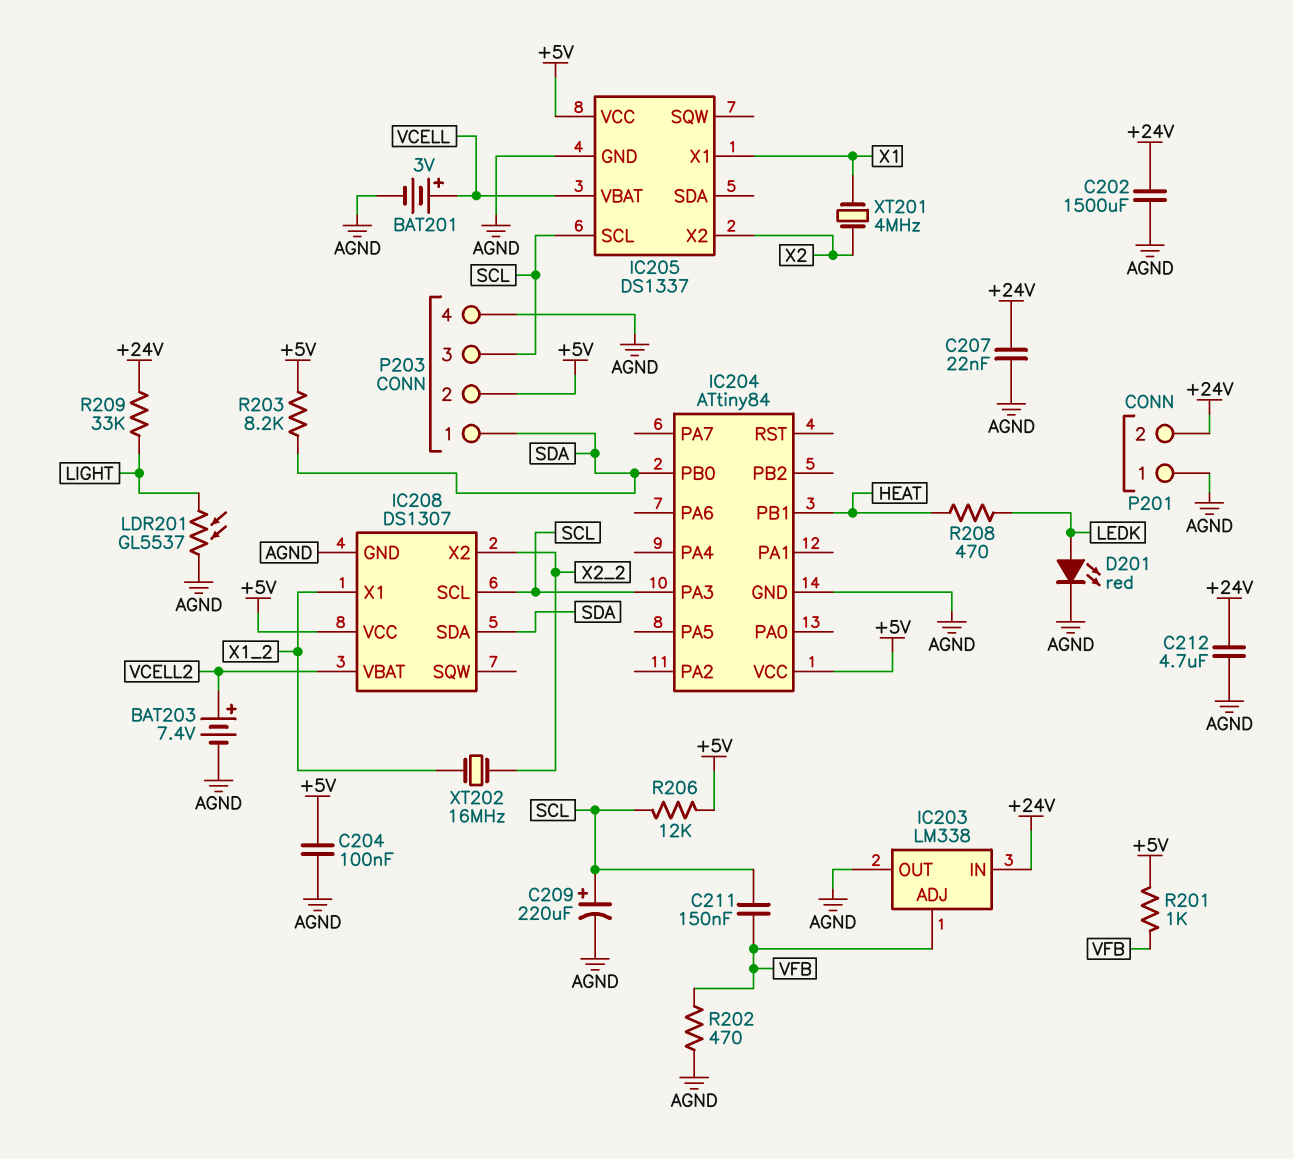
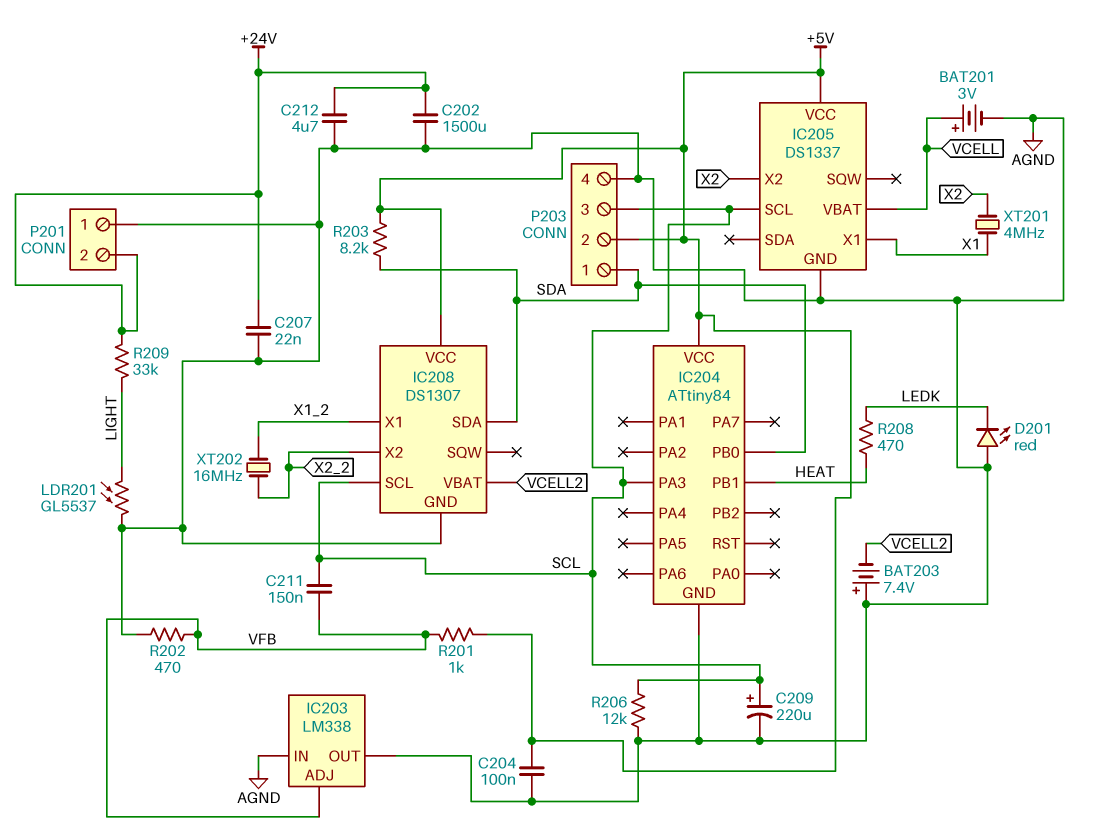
BAT203: 7.4V (plus VCELL2, minus AGND) -> 7.4V (plus AGND, minus VCELL2)
D201: LED red (A LEDK, K AGND) -> LED red (A AGND, K LEDK)
IC203 pin IN: +24V -> AGND
R206: 12k (+5V, SCL) -> 12k (AGND, SCL)

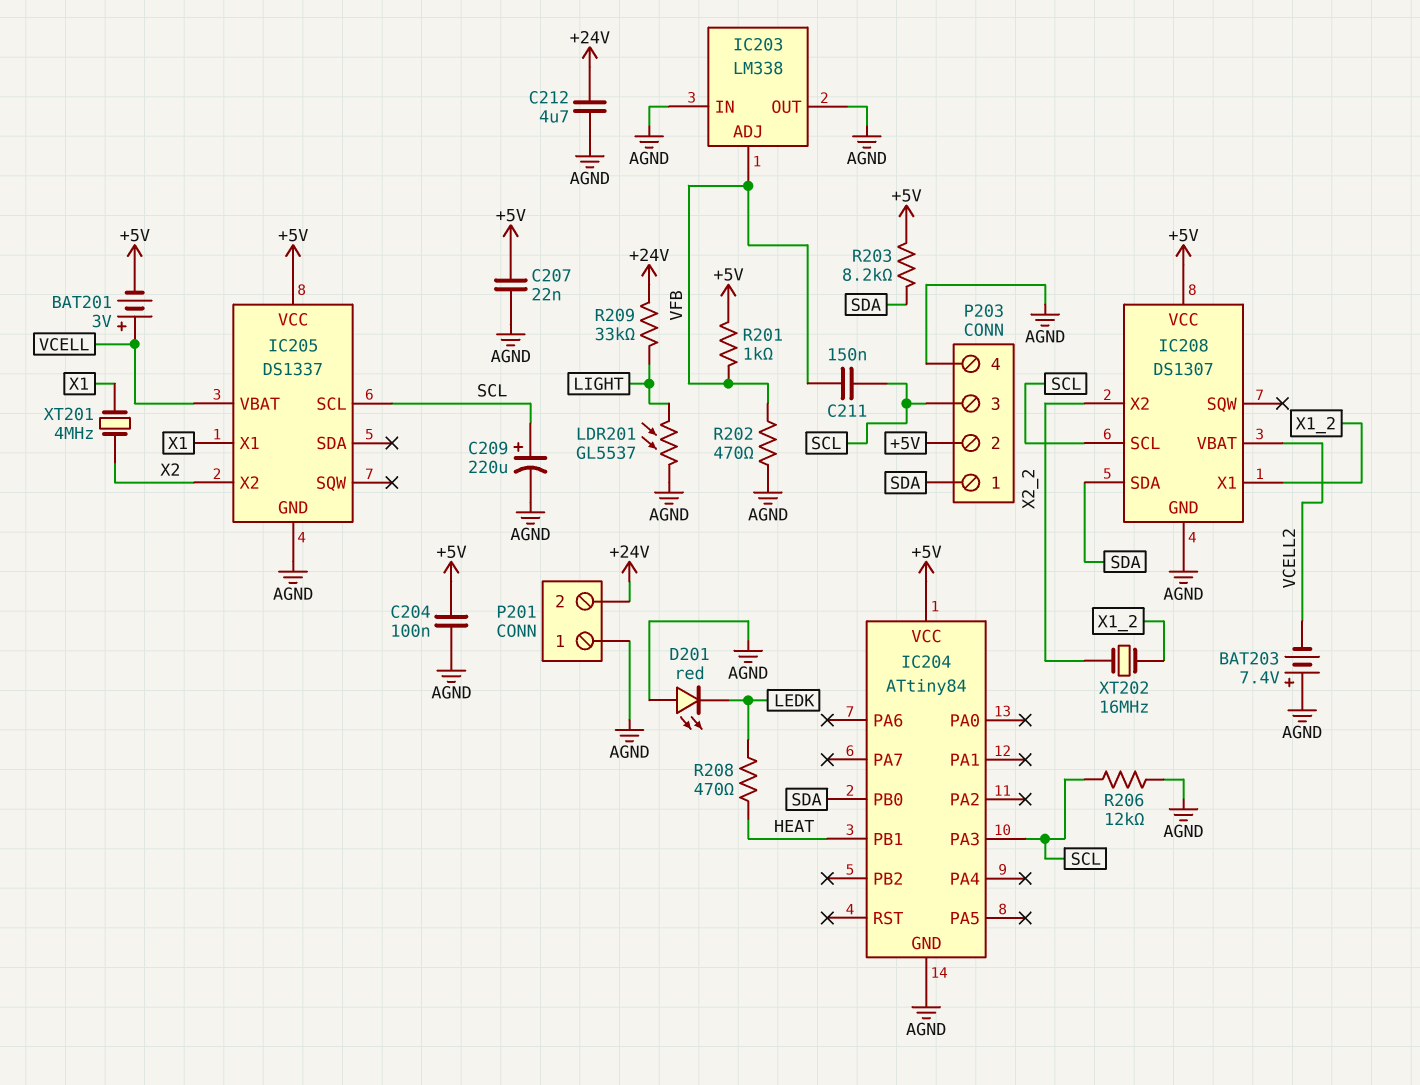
BAT201: 3V (plus VCELL, minus AGND) -> 3V (plus VCELL, minus +5V)
C202: 1500uF (+24V, AGND) -> none
C207: 22nF (+24V, AGND) -> 22nF (+5V, AGND)

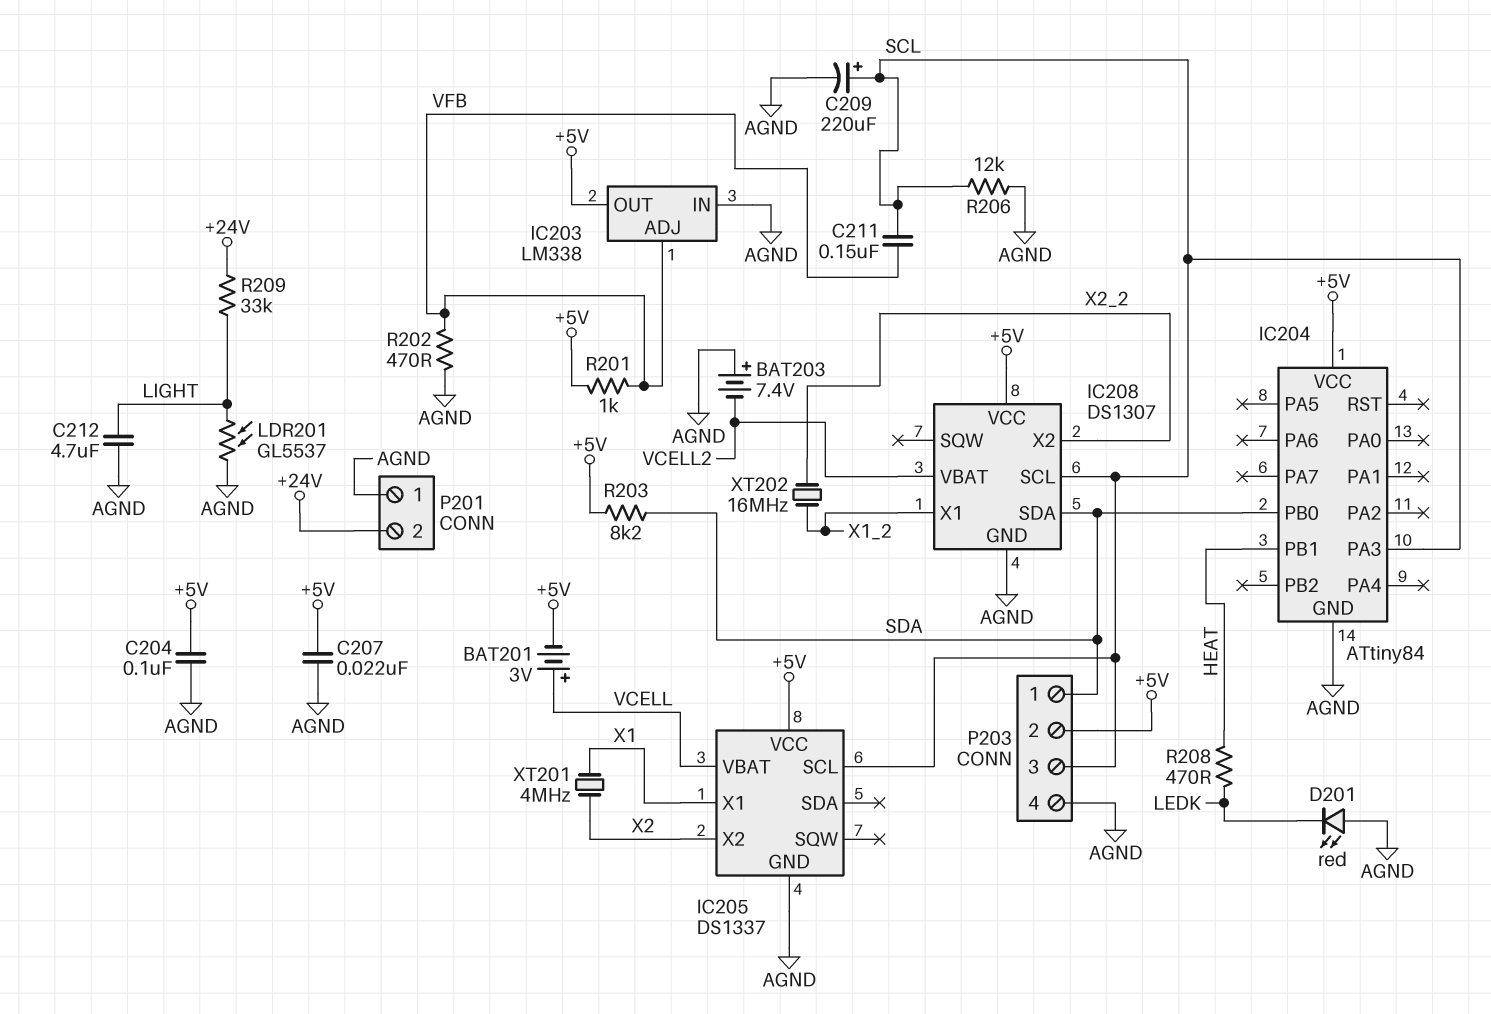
C212: 4.7uF (+24V, AGND) -> 4.7uF (AGND, LIGHT)
IC203 pin OUT: AGND -> +5V

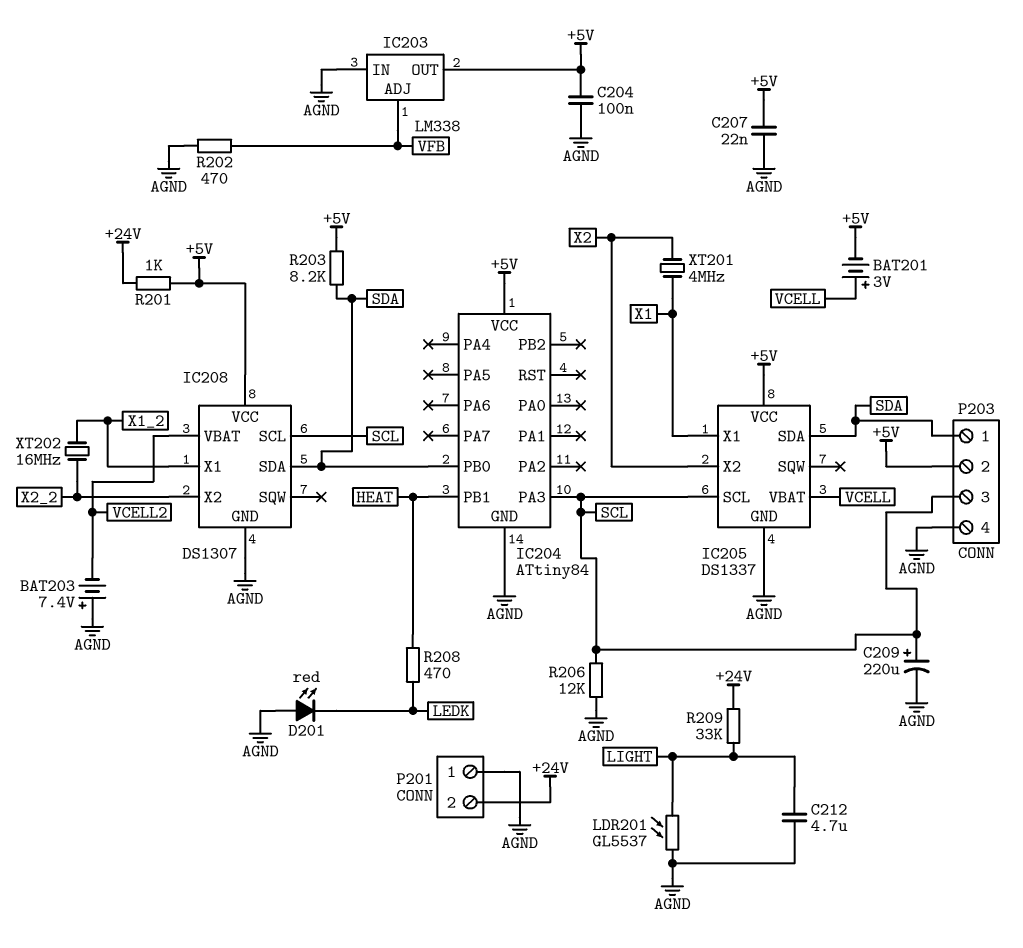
C211: 150nF (SCL, VFB) -> none
IC205 pin SDA: none -> SDA
R201: 1k (+5V, VFB) -> 1k (+5V, +24V)

